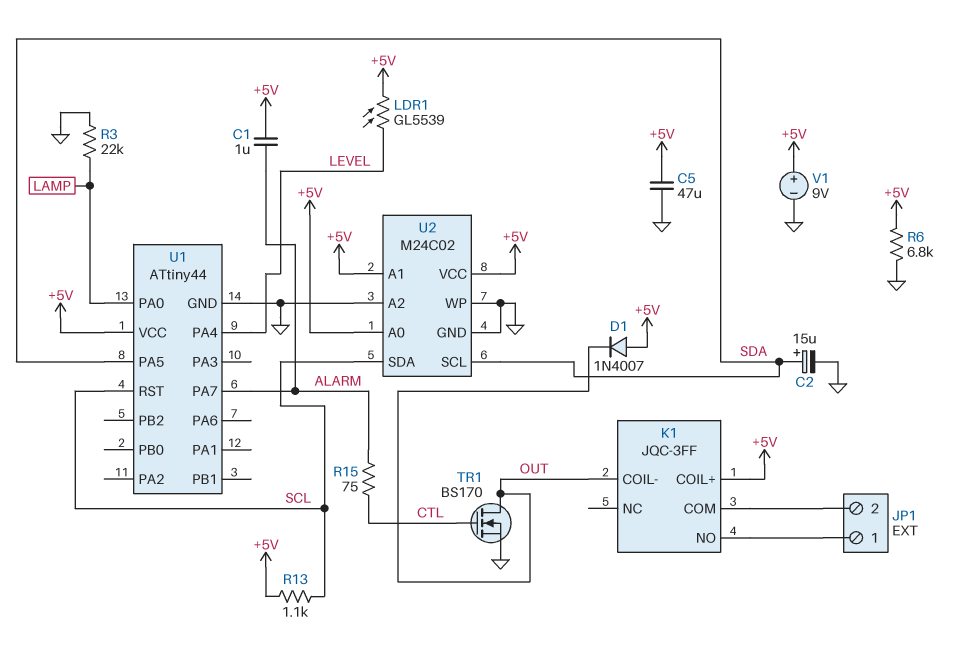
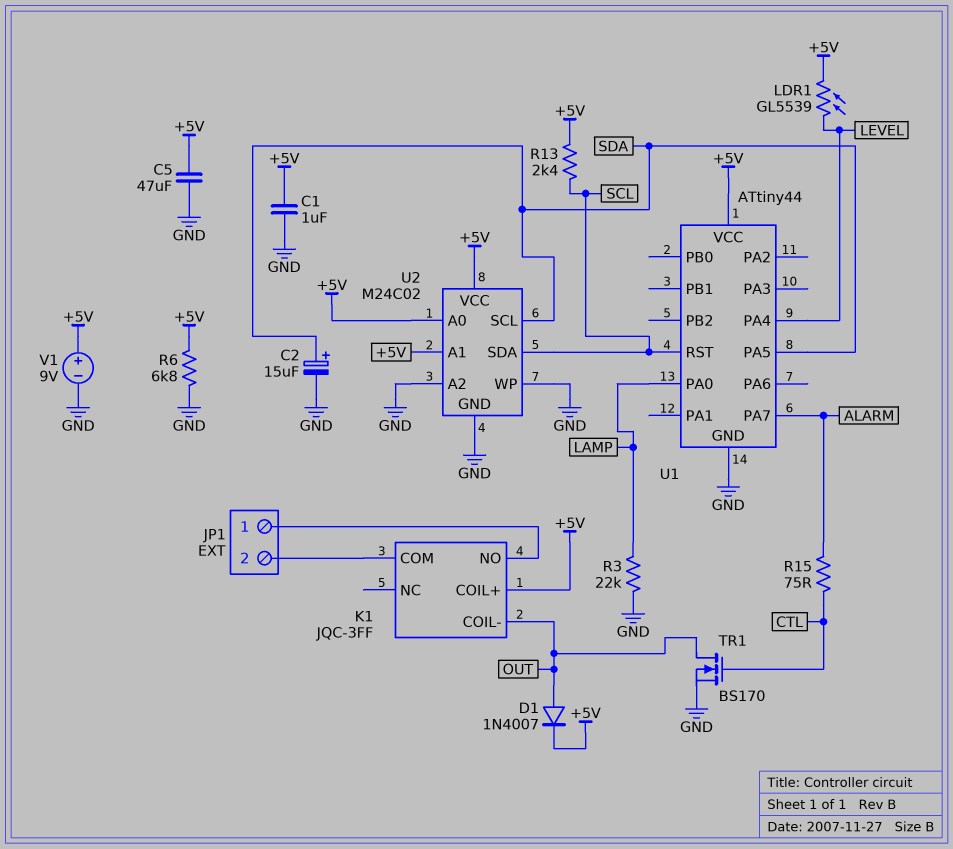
C1: 1uF (+5V, ALARM) -> 1uF (+5V, GND)
D1: diode 1N4007 (A +5V, K OUT) -> diode 1N4007 (A OUT, K +5V)
R13: 1.1k (+5V, SCL) -> 2.4k (+5V, SCL)

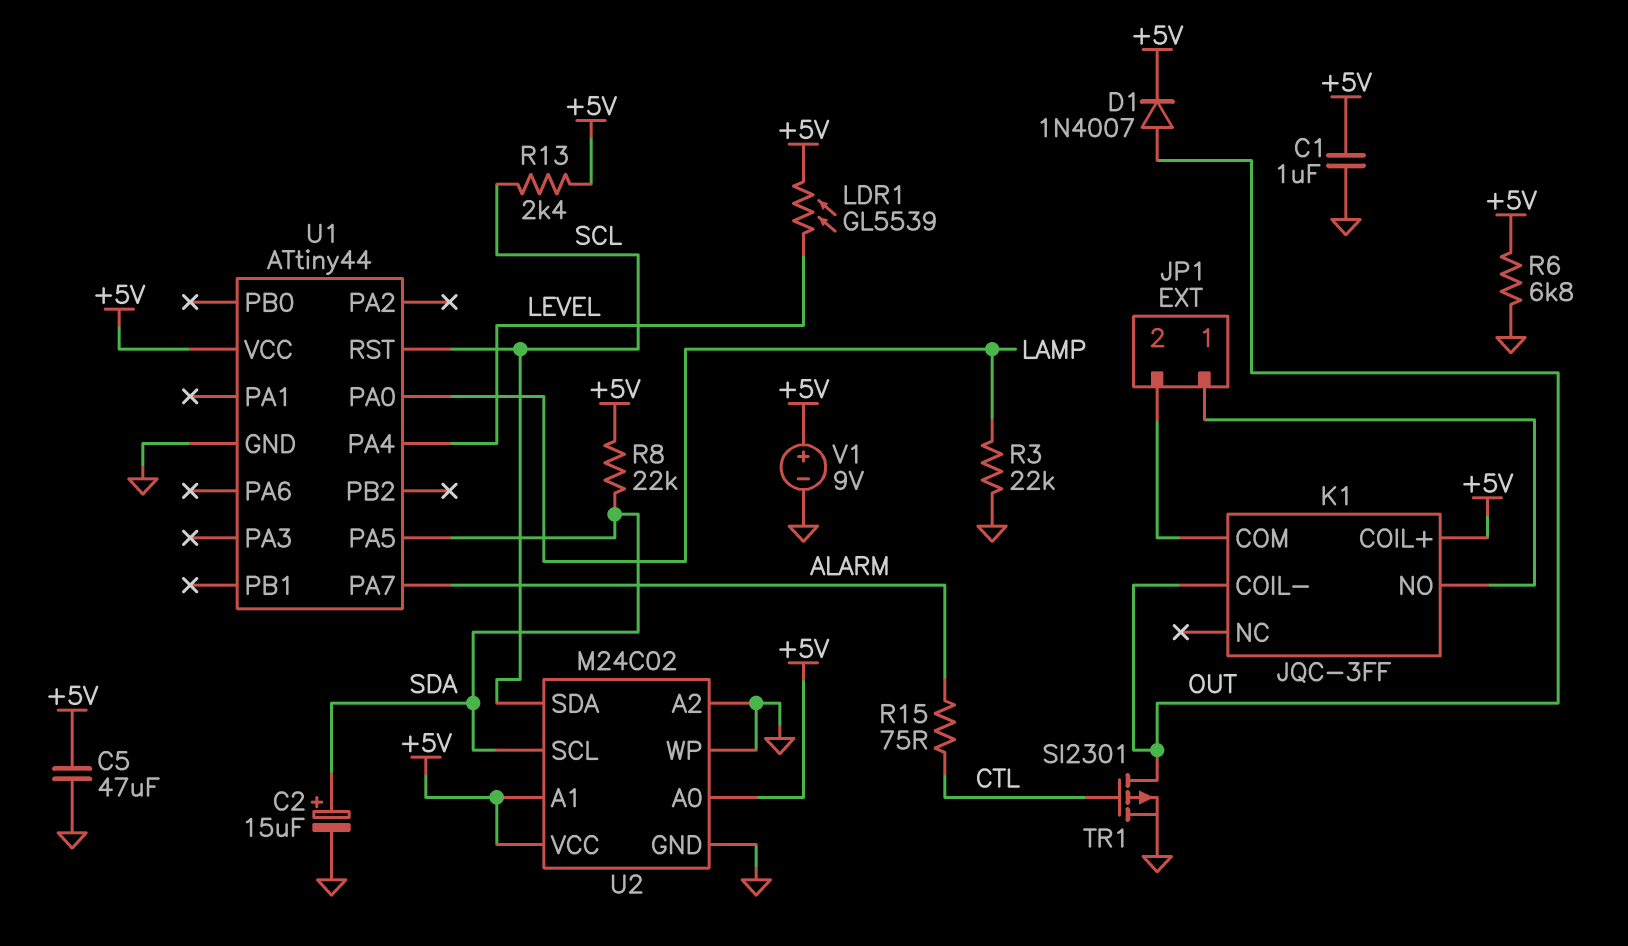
R8: none -> 22k (+5V, SDA)
TR1: NMOS BS170 (G CTL, D OUT, S GND) -> PMOS SI2301 (G CTL, D OUT, S GND)

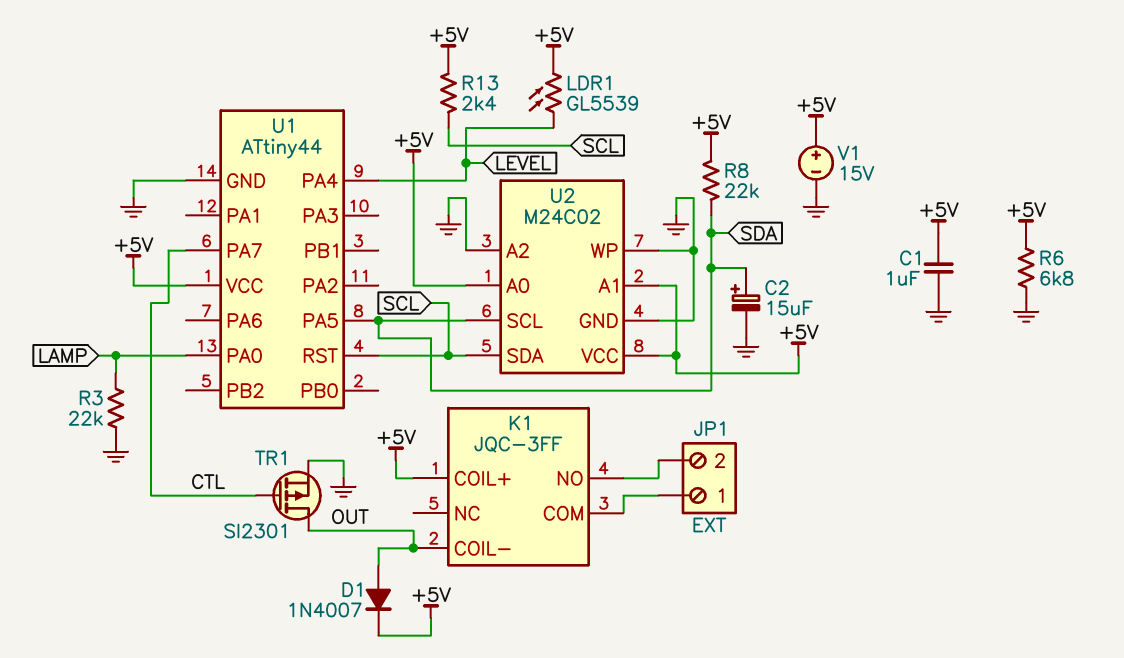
C5: 47uF (+5V, GND) -> none
K1 pin COM: JP1/2 -> JP1/1
K1 pin NO: JP1/1 -> JP1/2
R15: 75 (ALARM, CTL) -> none
U1 pin PA7: ALARM -> CTL
V1: 9V (plus +5V, minus GND) -> 15V (plus +5V, minus GND)

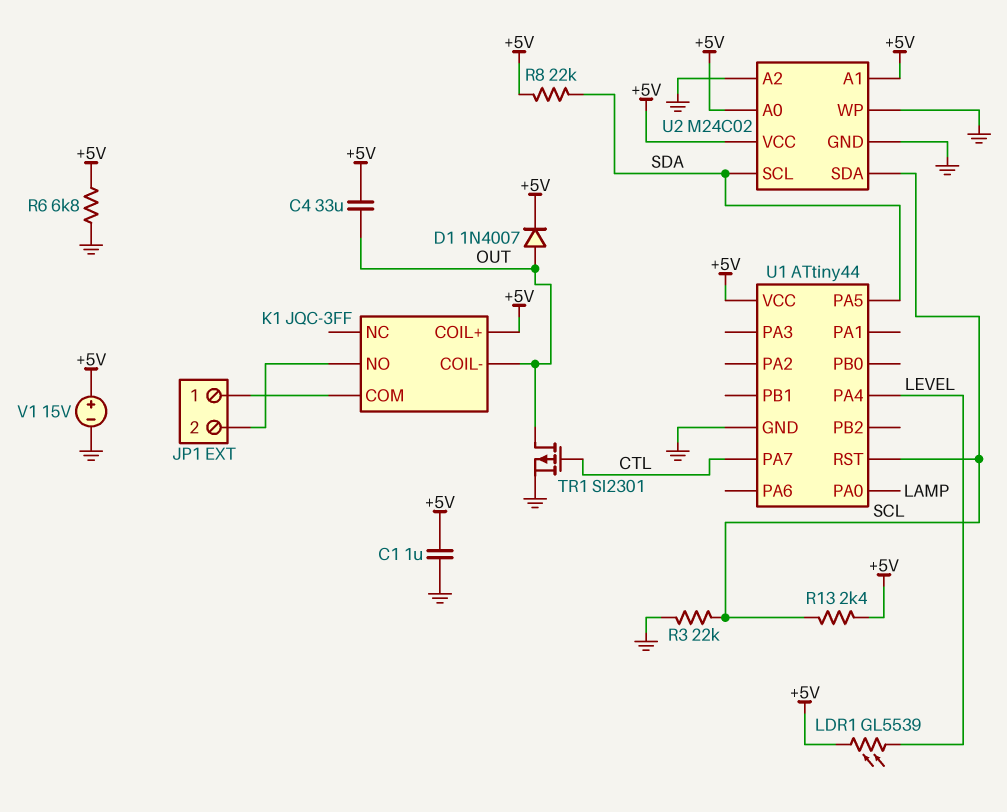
C2: 15uF (plus SDA, minus GND) -> none
C4: none -> 33uF (+5V, OUT)
R3: 22k (GND, LAMP) -> 22k (GND, SCL)

